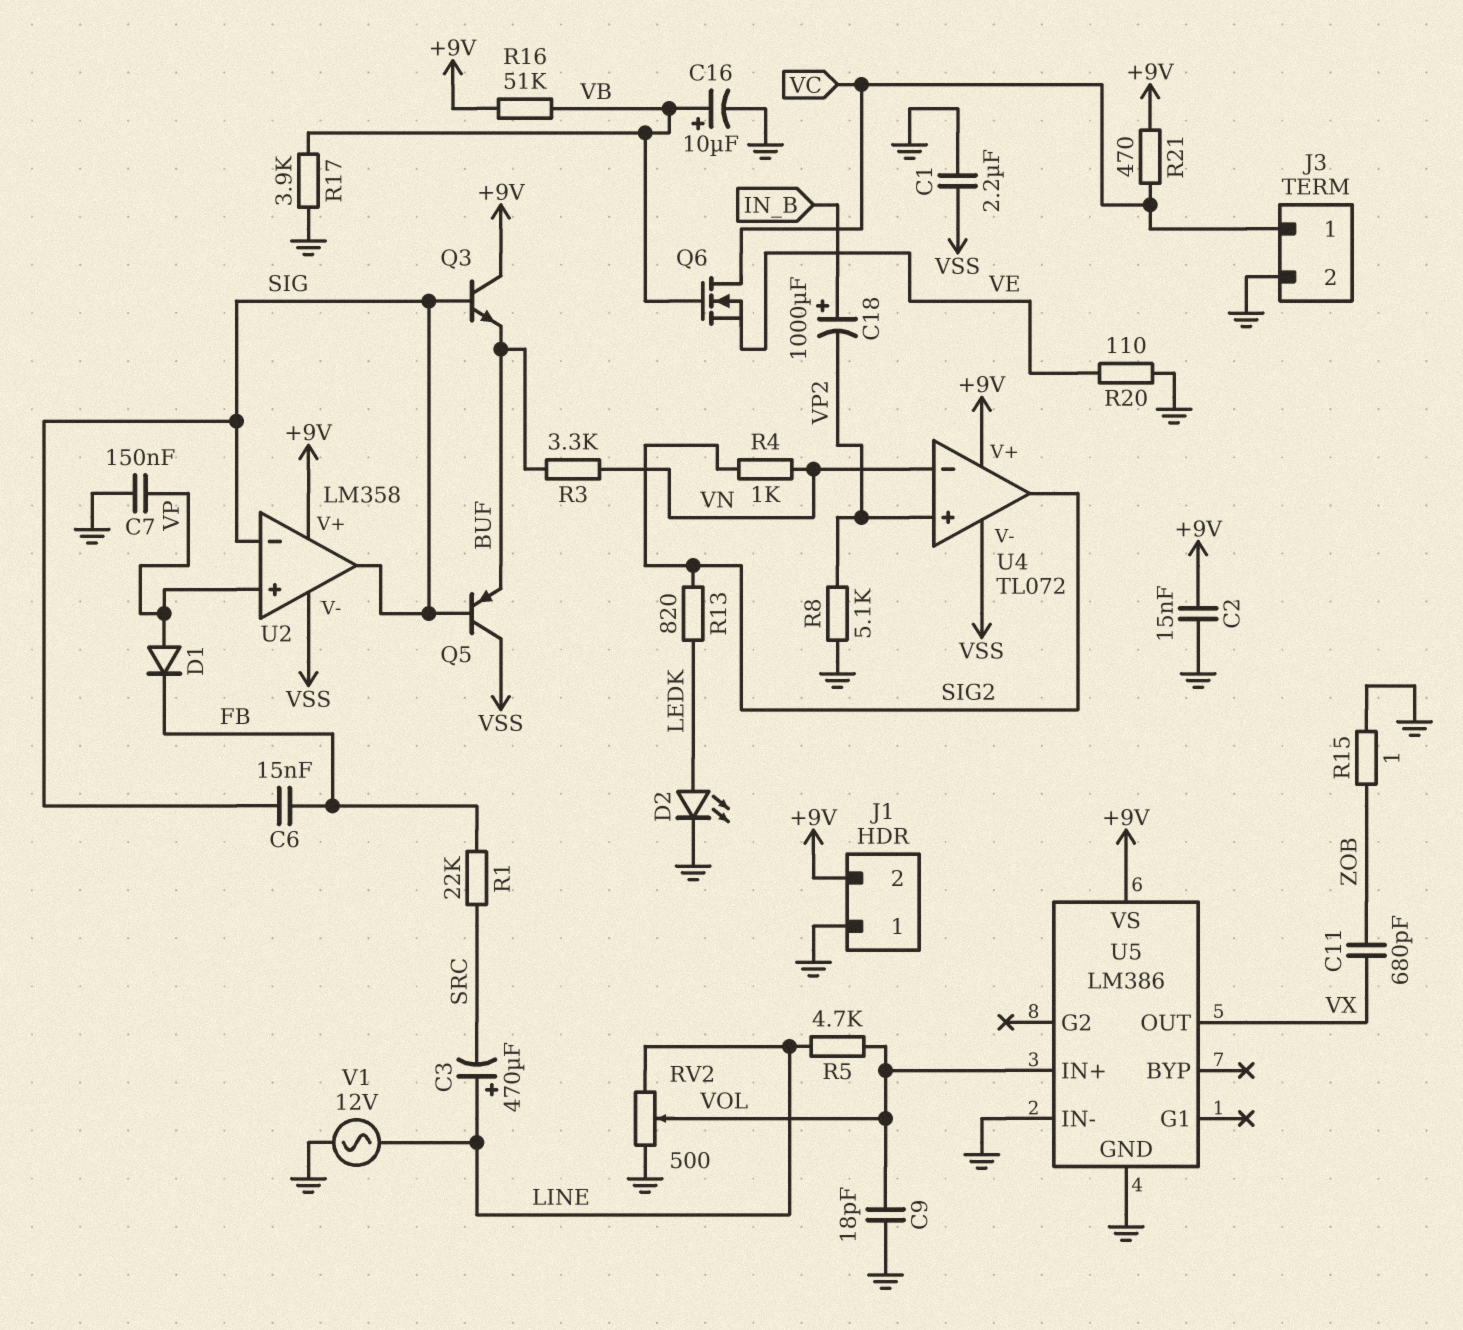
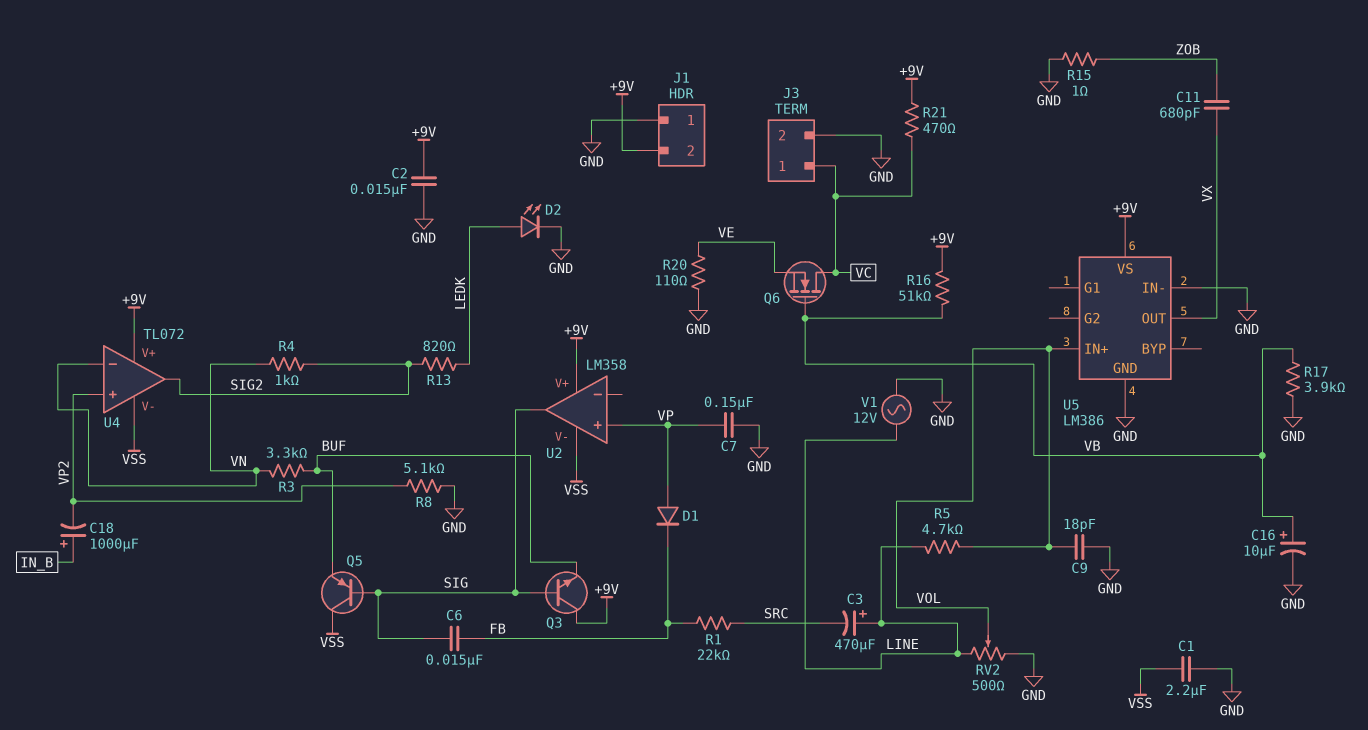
U2 pin in-: SIG -> none

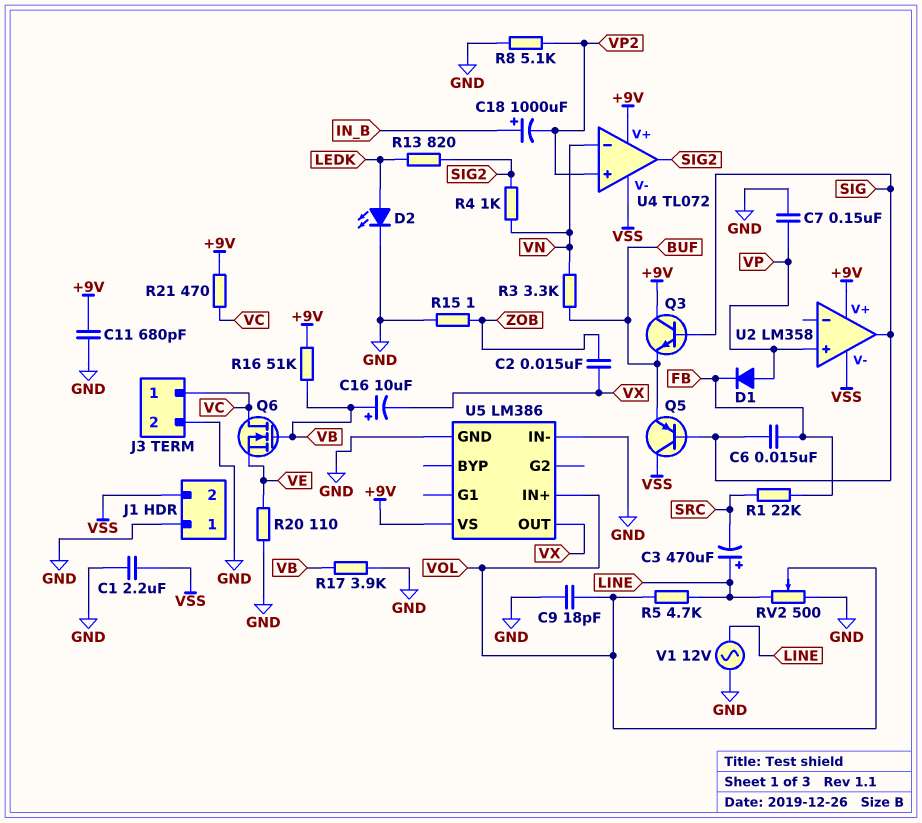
C2: 15nF (+9V, GND) -> 15nF (VX, ZOB)
C11: 680pF (VX, ZOB) -> 680pF (+9V, GND)
C16: 10uF (plus VB, minus GND) -> 10uF (plus VB, minus VX)
J1 pin 2: +9V -> VSS

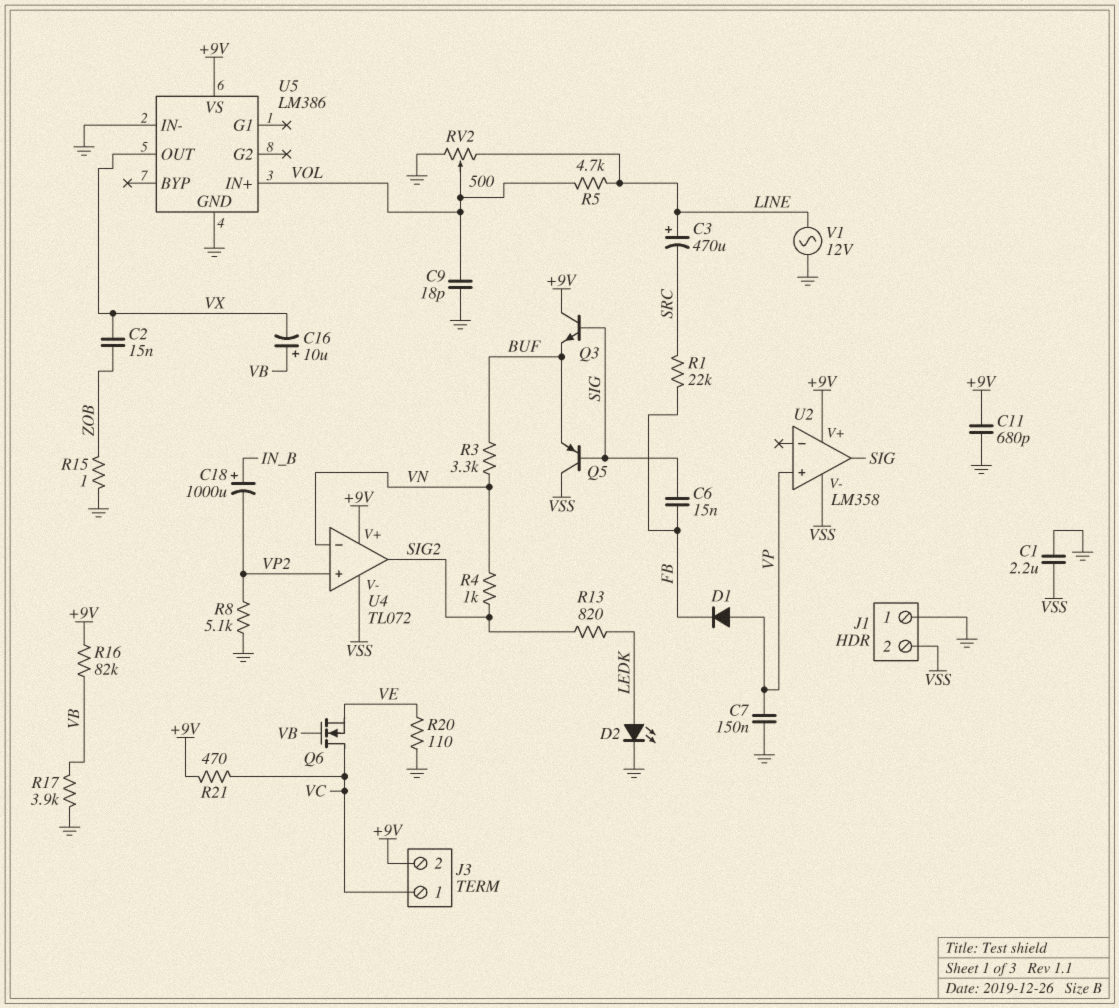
J3 pin 2: GND -> +9V
R16: 51k (+9V, VB) -> 82k (+9V, VB)

